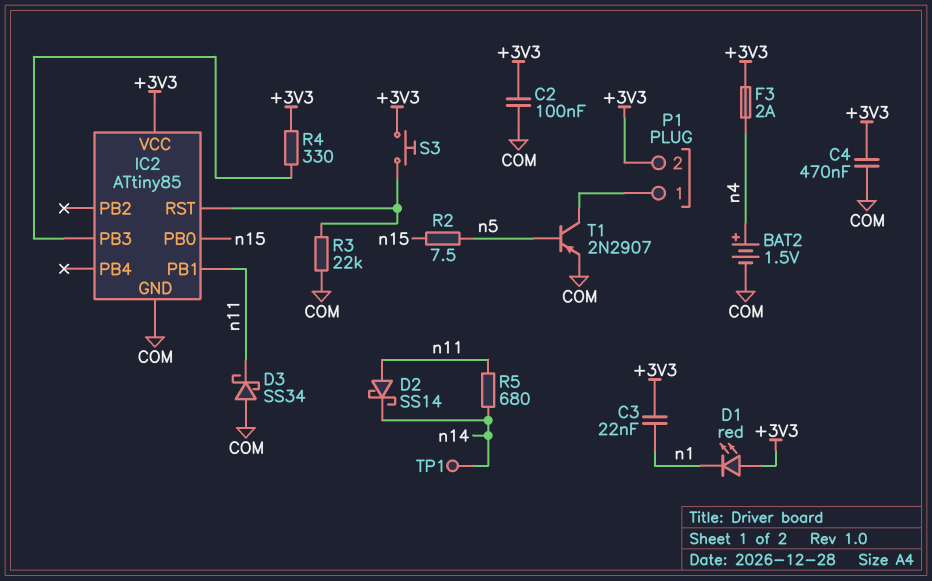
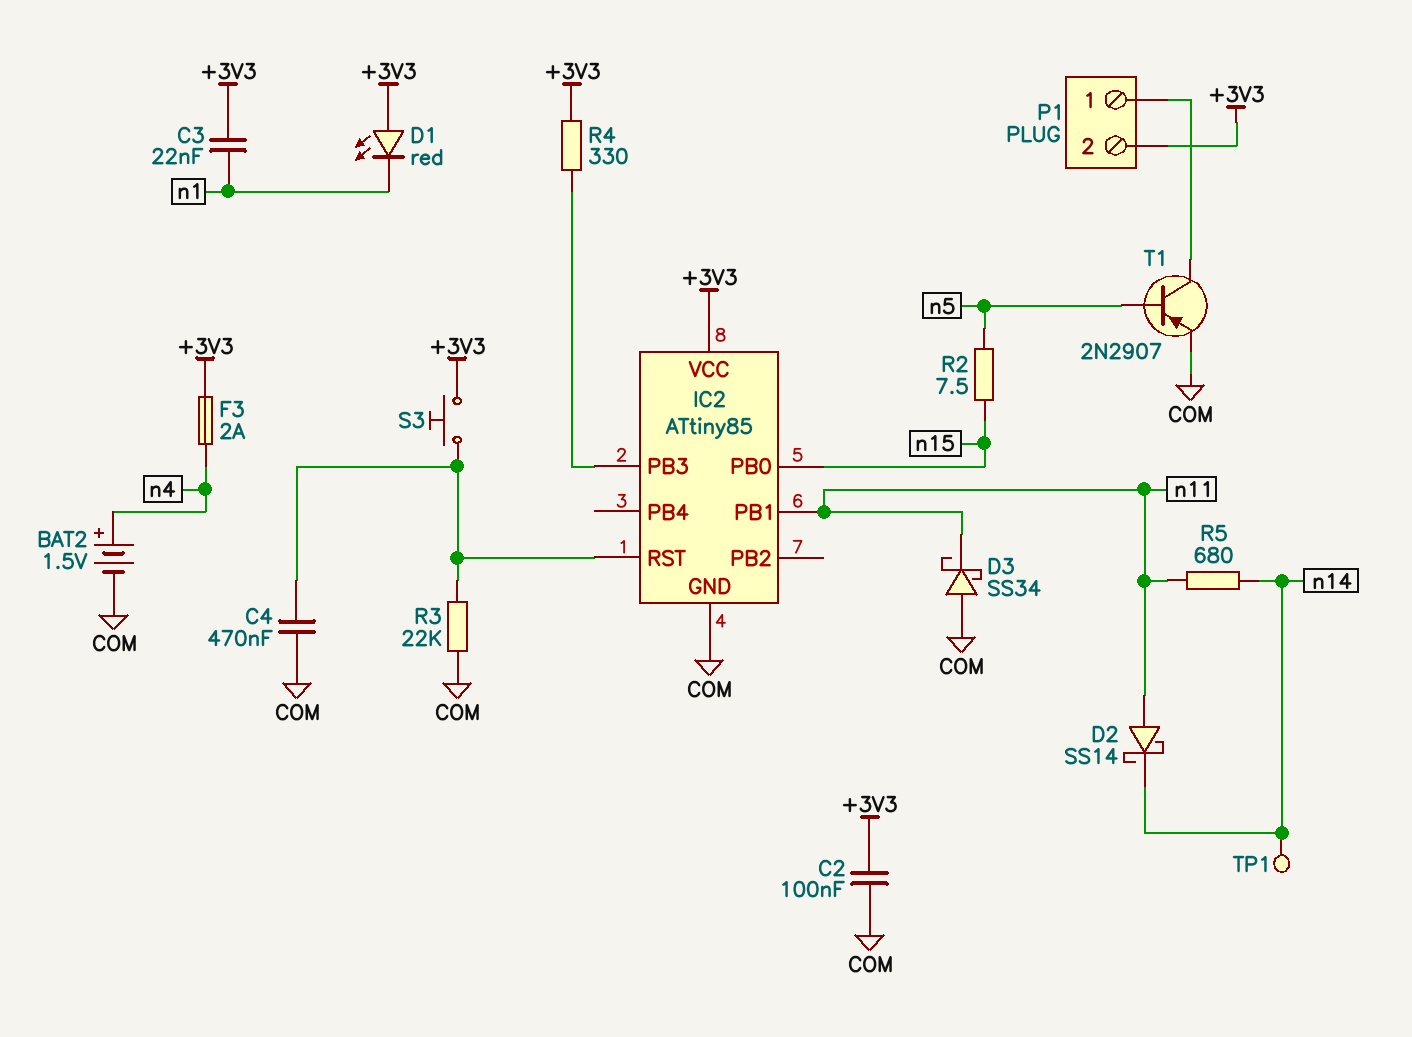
C4: 470nF (+3V3, COM) -> 470nF (COM, IC2/RST)

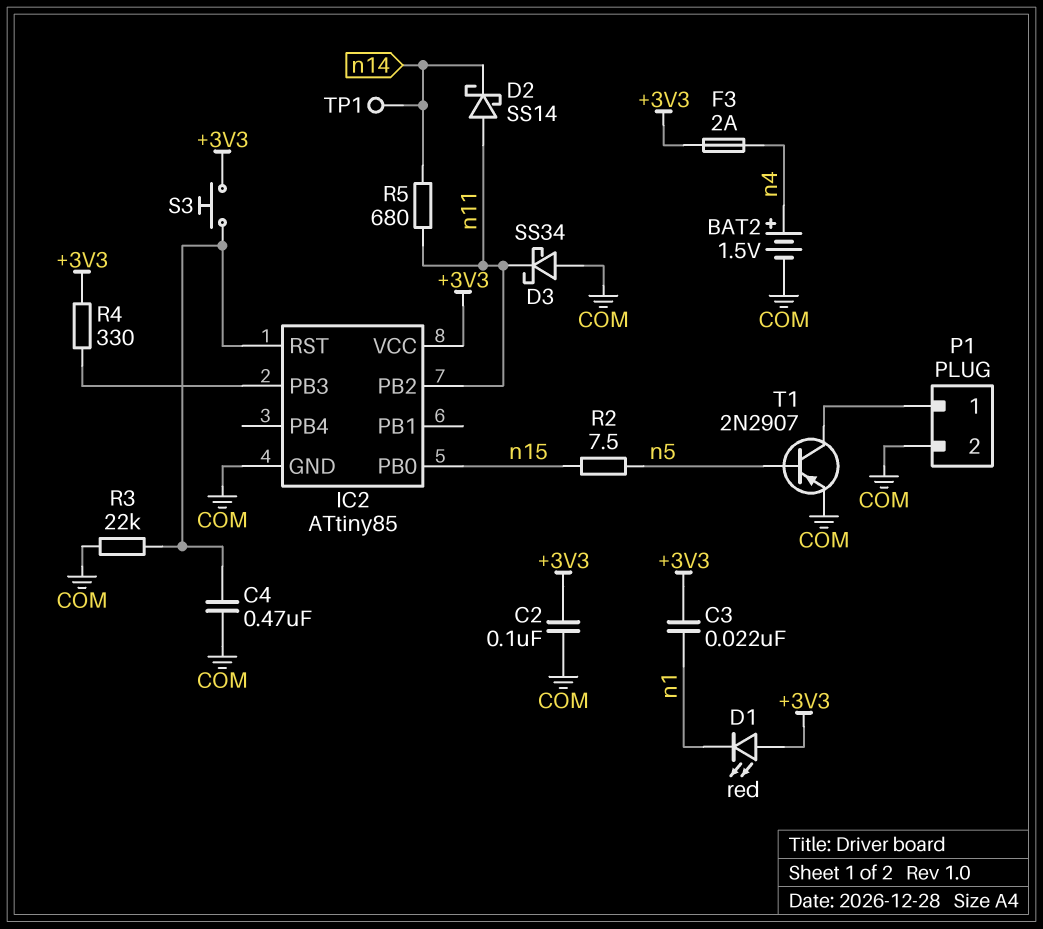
IC2 pin PB1: n11 -> none
IC2 pin PB2: none -> n11
P1 pin 2: +3V3 -> COM

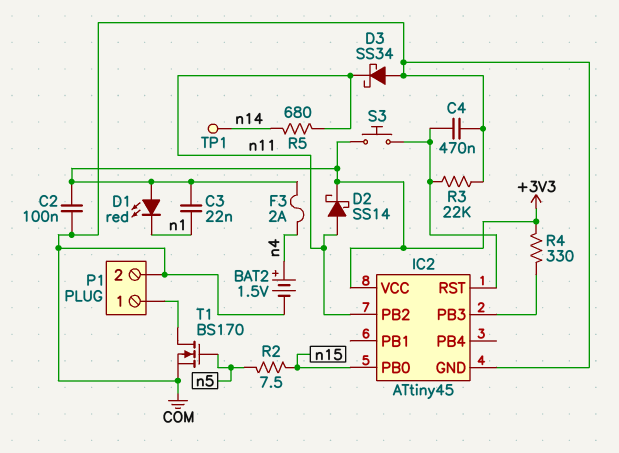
D2: schottky SS14 (A n11, K n14) -> schottky SS14 (A n11, K +3V3)
IC2: ATtiny85 -> ATtiny45
T1: PNP 2N2907 (B n5, C P1/1, E COM) -> NMOS BS170 (G n5, D P1/1, S COM)

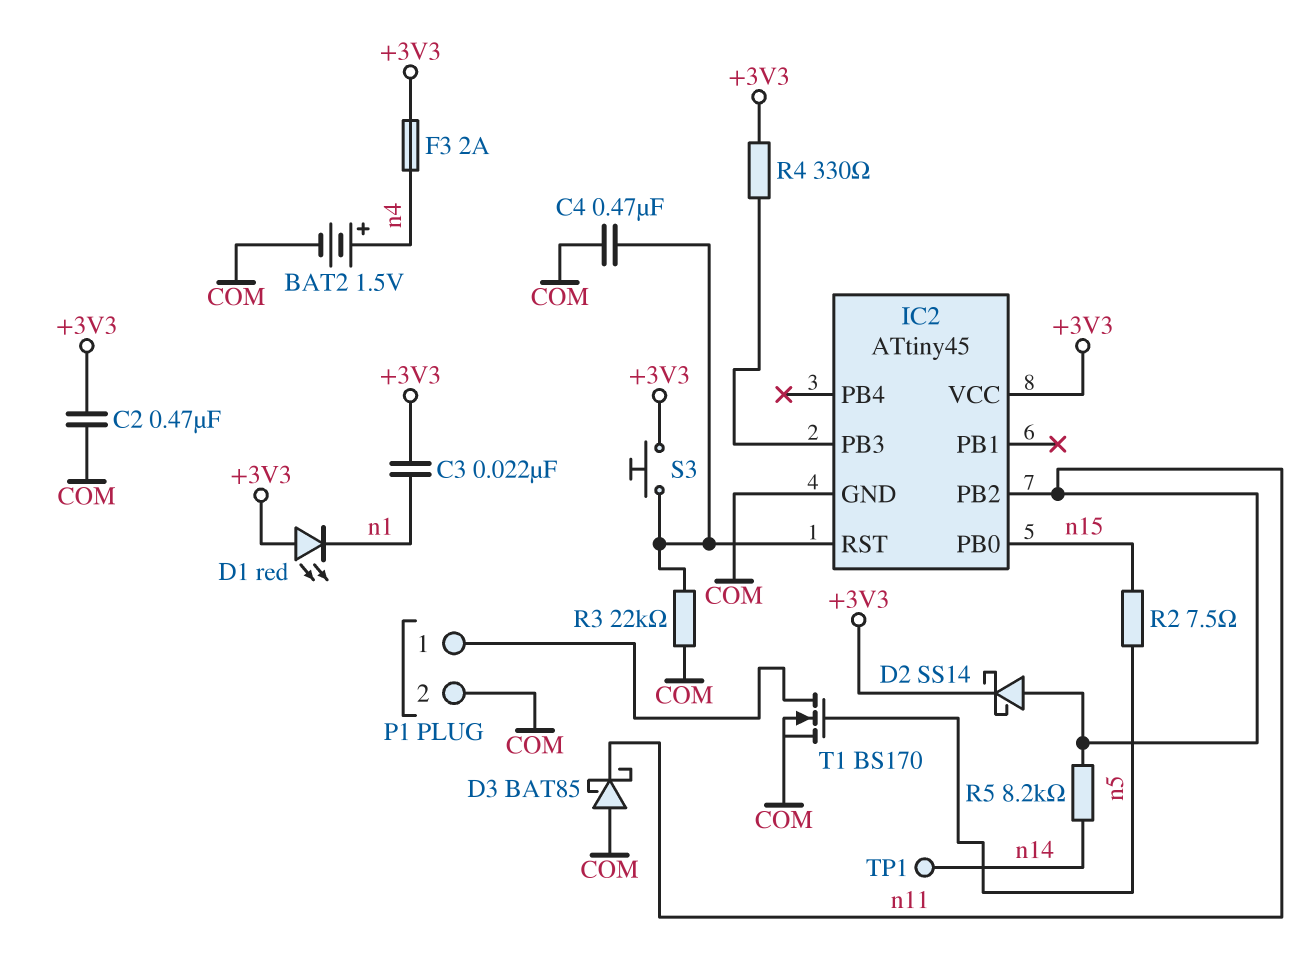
C2: 100nF (+3V3, COM) -> 470nF (+3V3, COM)
D3: schottky SS34 (A COM, K n11) -> schottky BAT85 (A COM, K n11)
R5: 680 (n11, n14) -> 8.2k (n11, n14)

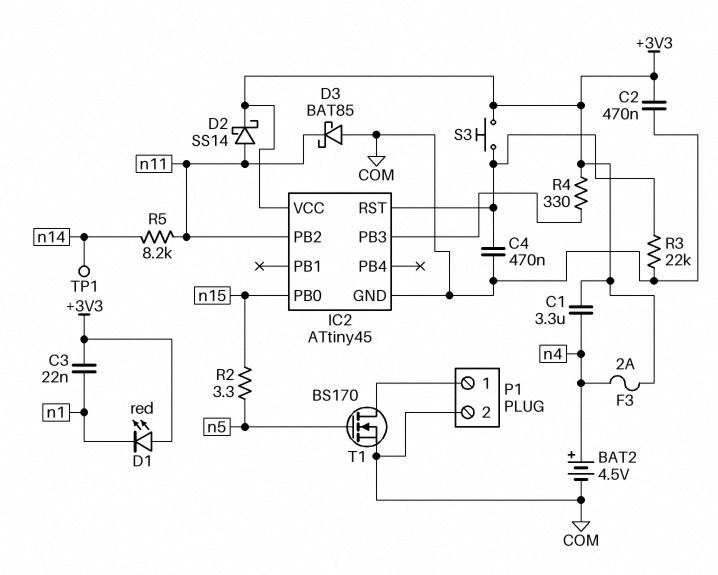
BAT2: 1.5V (plus n4, minus COM) -> 4.5V (plus n4, minus COM)
C1: none -> 3.3uF (+3V3, n4)
R2: 7.5 (n5, n15) -> 3.3 (n5, n15)

